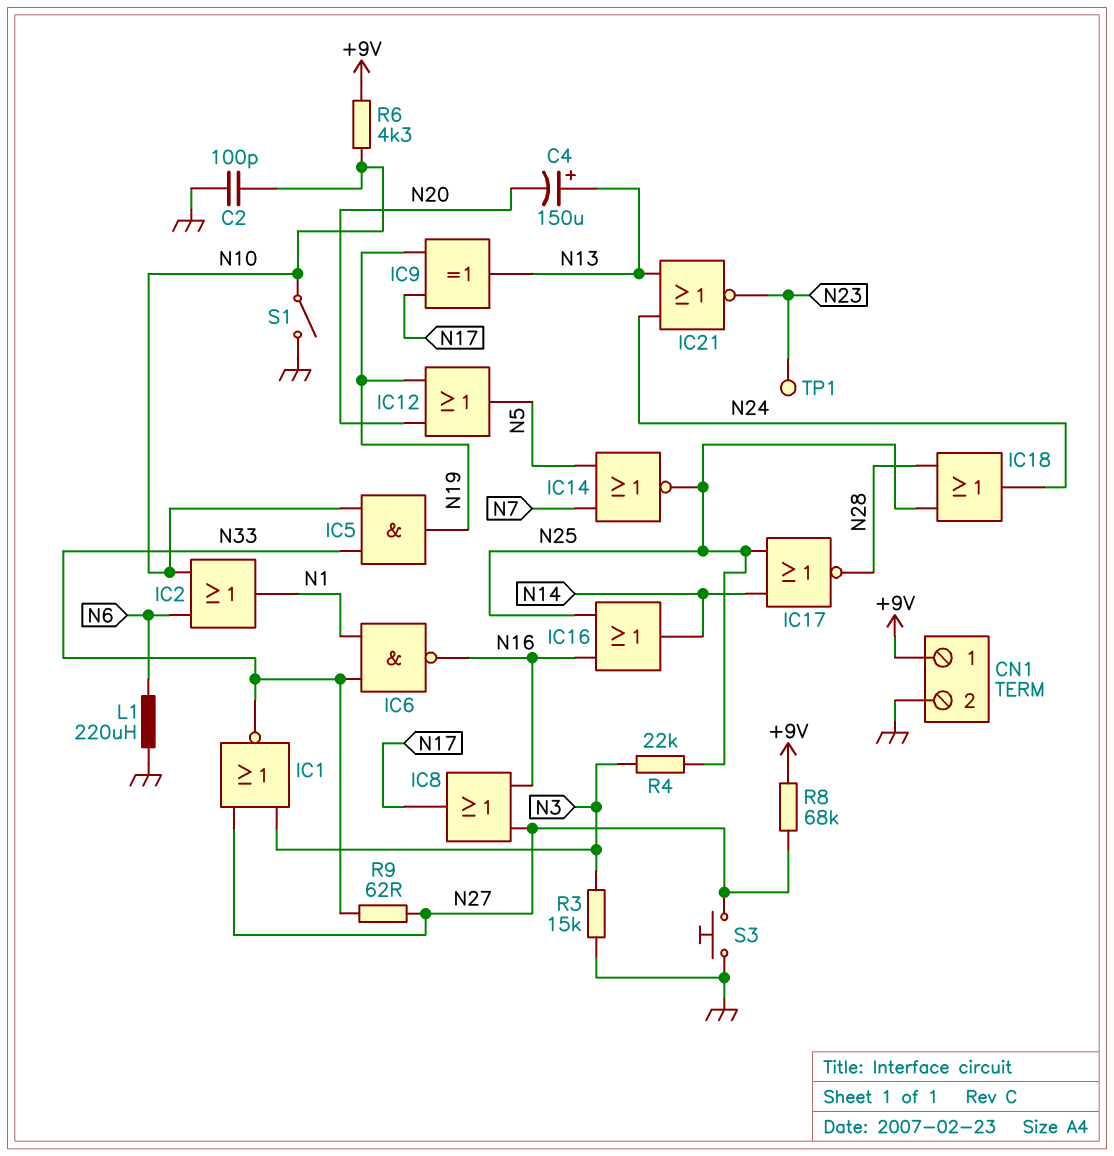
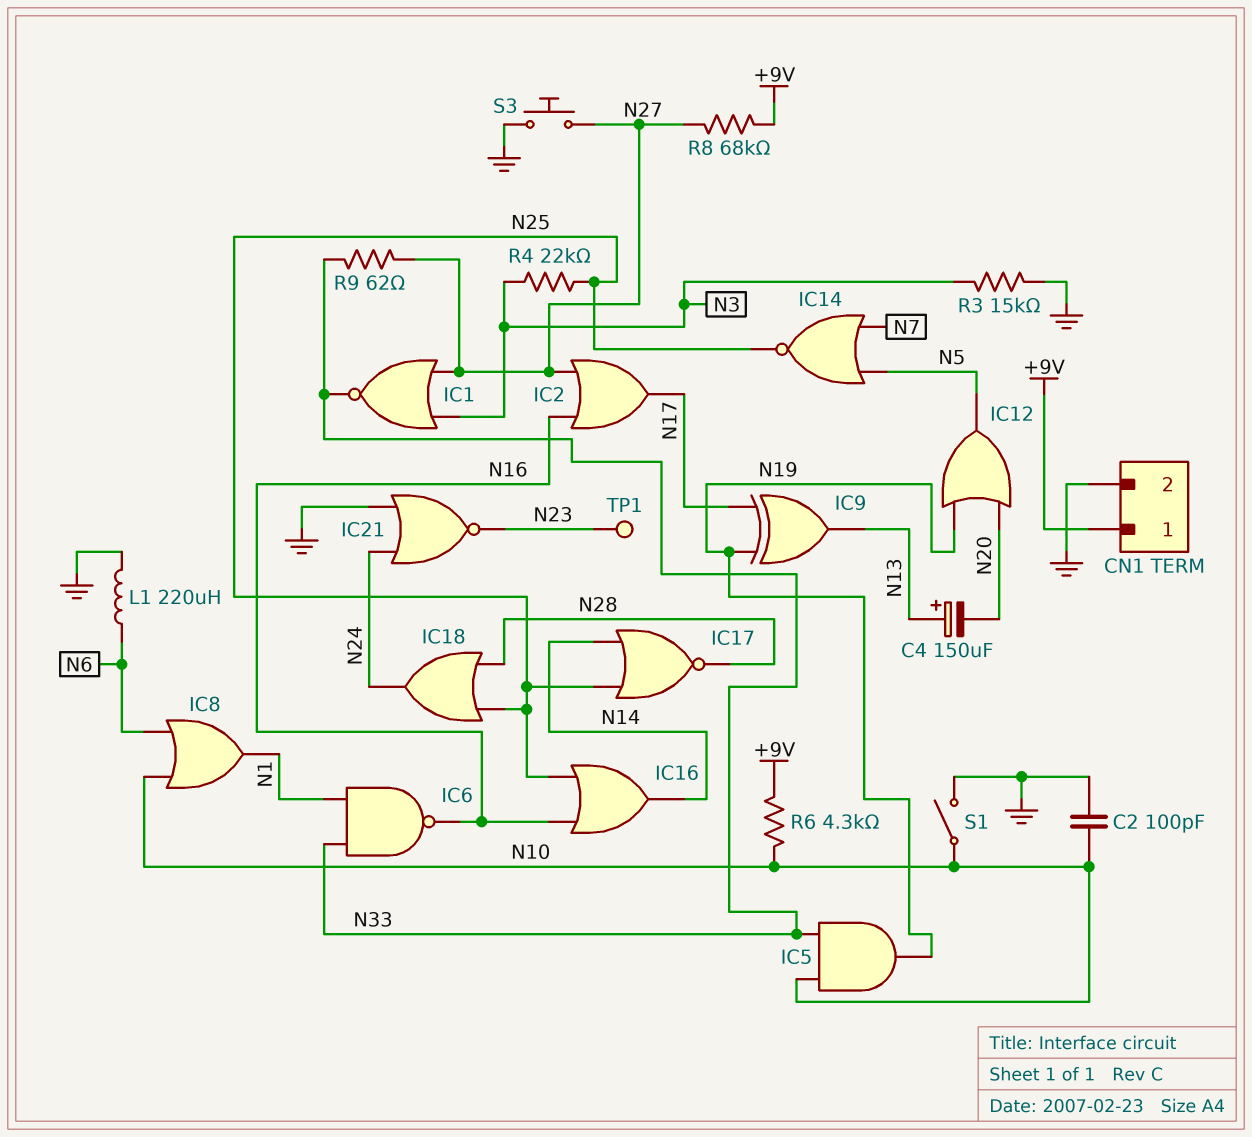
IC2: OR (in N6, in N10, out N1) -> OR (in N16, in N27, out N17)
IC8: OR (in N16, in N27, out N17) -> OR (in N6, in N10, out N1)
IC21: NOR (in N13, in N24, out N23) -> NOR (in GND, in N24, out N23)

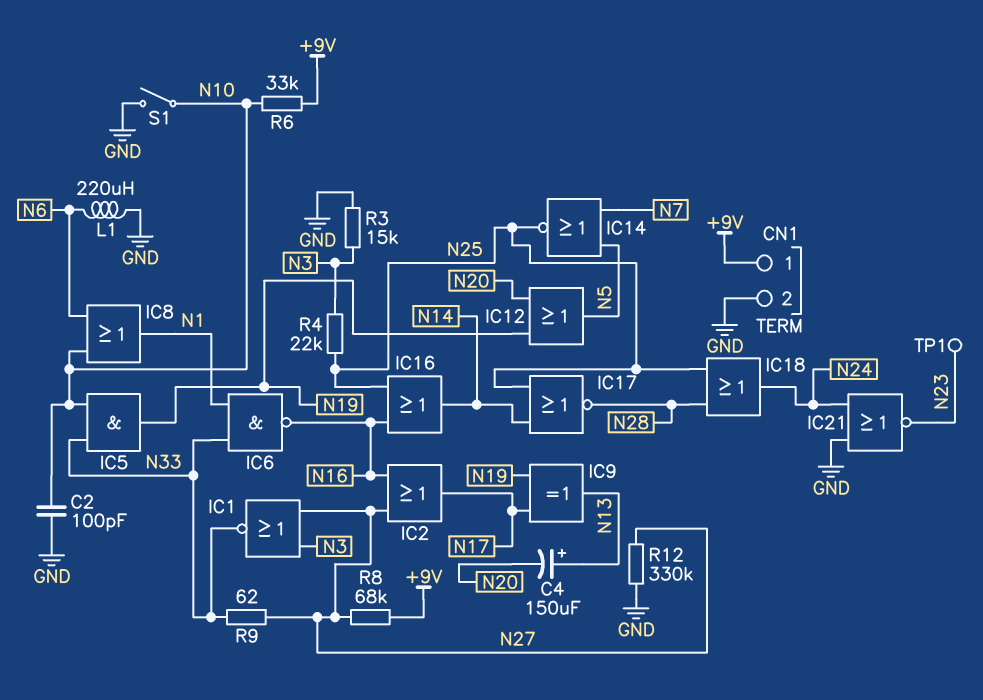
R6: 4.3k (+9V, N10) -> 33k (+9V, N10)
R12: none -> 330k (GND, N27)
S3: button (GND, N27) -> none

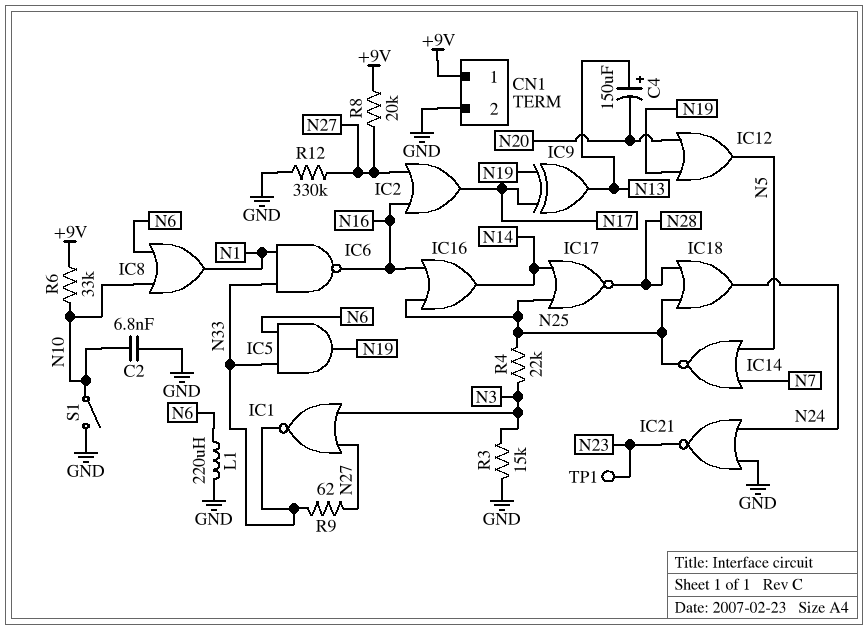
C2: 100pF (GND, N10) -> 6.8nF (GND, N10)
IC5: AND (in N10, in N33, out N19) -> AND (in N6, in N33, out N19)
R8: 68k (+9V, N27) -> 20k (+9V, N27)

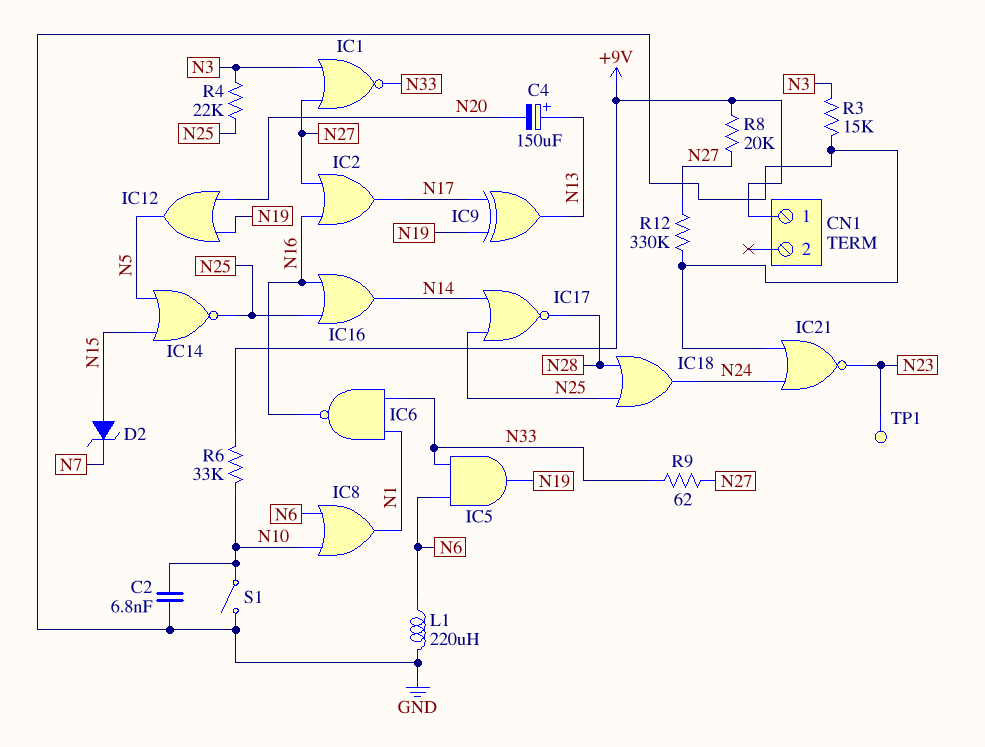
CN1 pin 2: GND -> none
D2: none -> zener (A N15, K N7)
IC14: NOR (in N5, in N7, out N25) -> NOR (in N5, in N15, out N25)

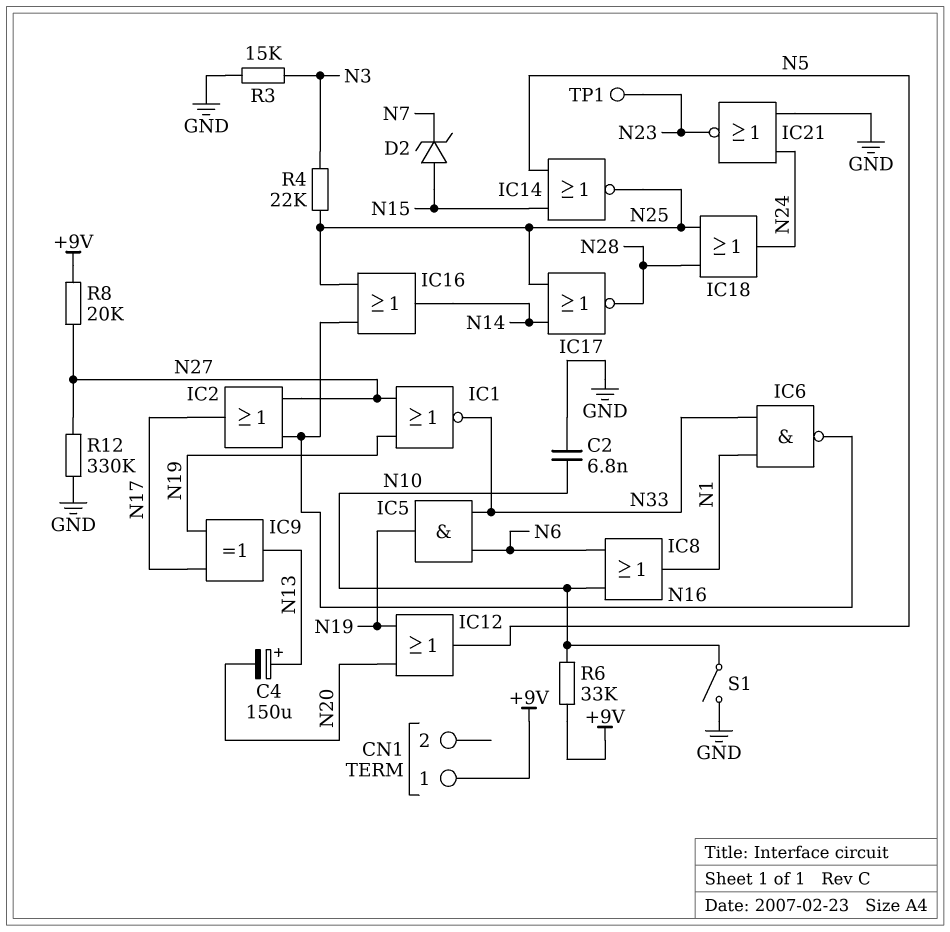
IC1: NOR (in N3, in N27, out N33) -> NOR (in N19, in N27, out N33)
L1: 220uH (GND, N6) -> none
R9: 62 (N27, N33) -> none

